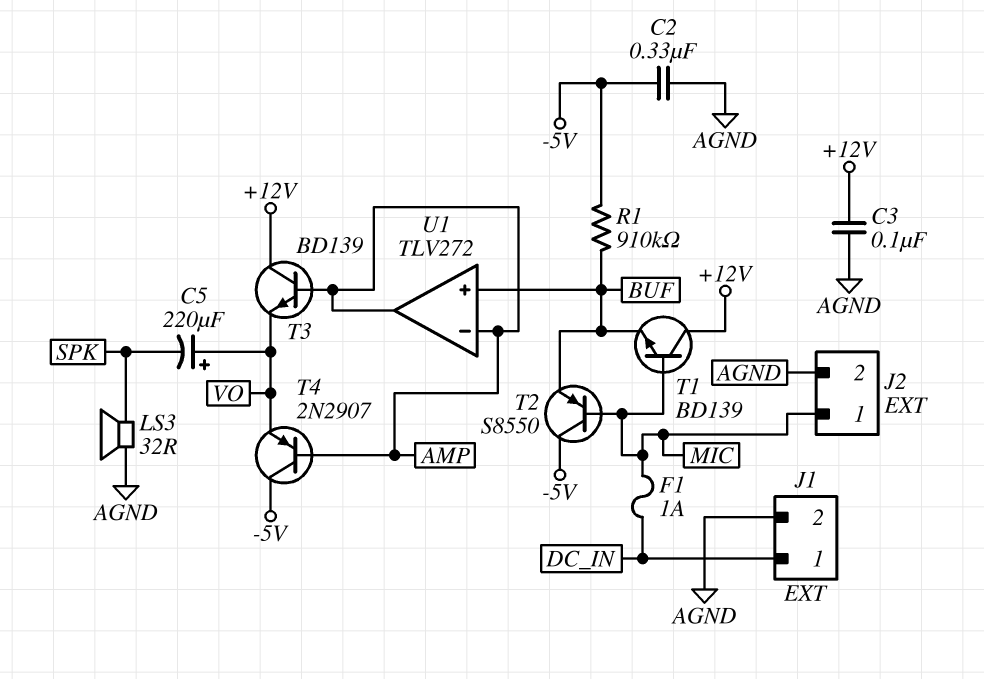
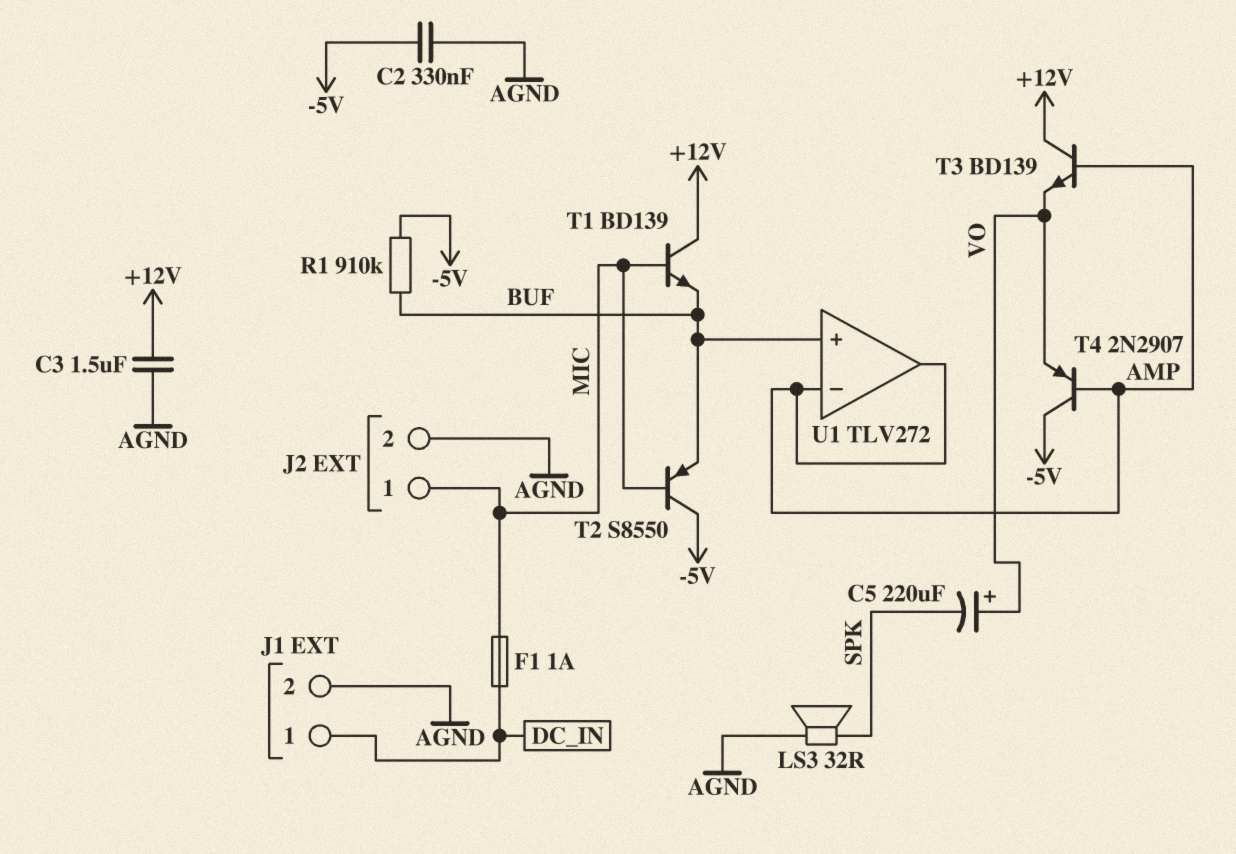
C3: 100nF (+12V, AGND) -> 1.5uF (+12V, AGND)

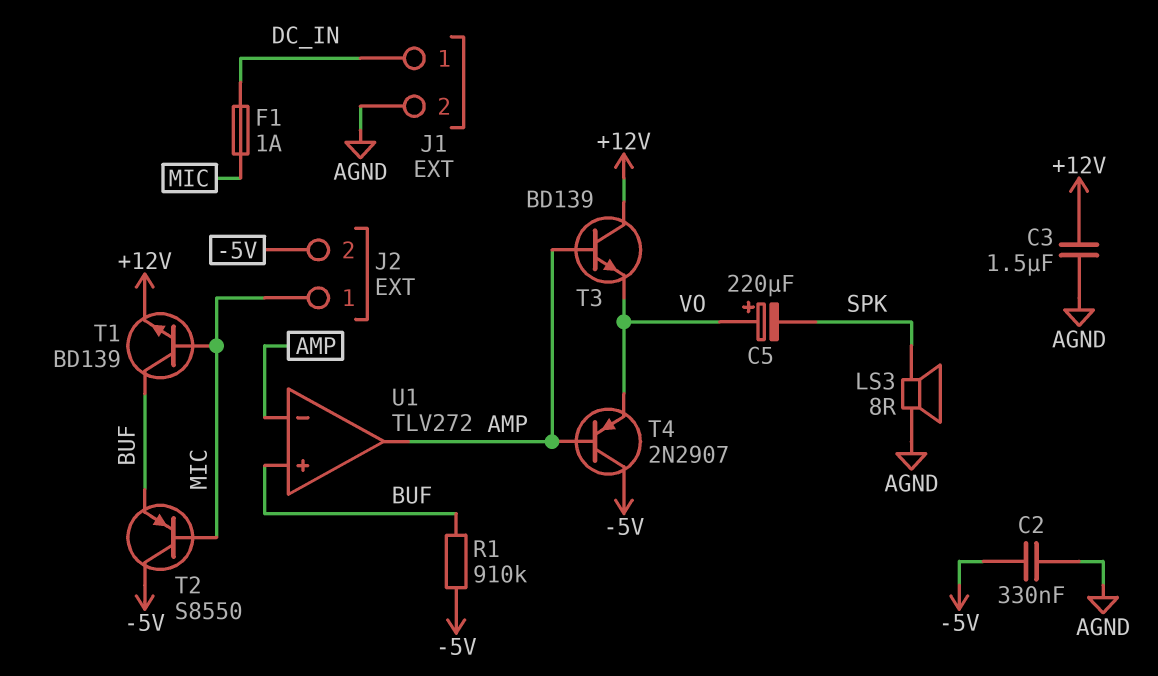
J2 pin 2: AGND -> -5V
LS3: speaker 32R (AGND, SPK) -> speaker 8R (AGND, SPK)
T1: NPN BD139 (B MIC, C +12V, E BUF) -> NPN BD139 (B MIC, C BUF, E +12V)

